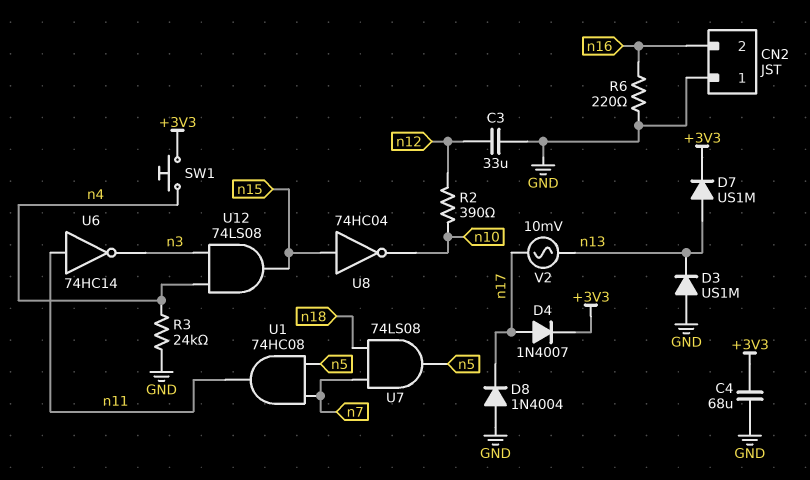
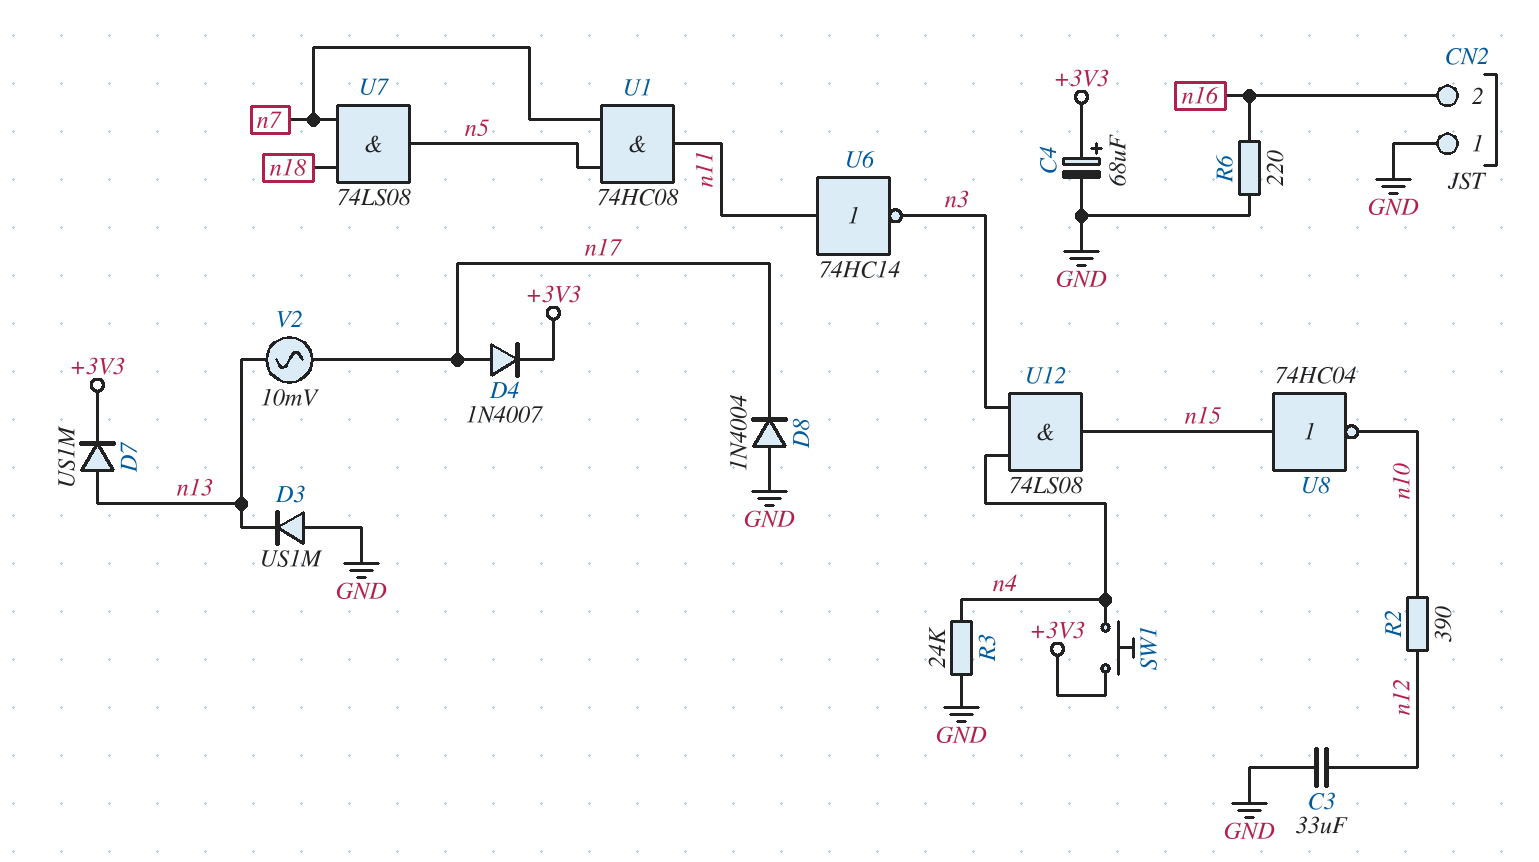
C4: 68uF (+3V3, GND) -> 68uF (plus +3V3, minus GND)

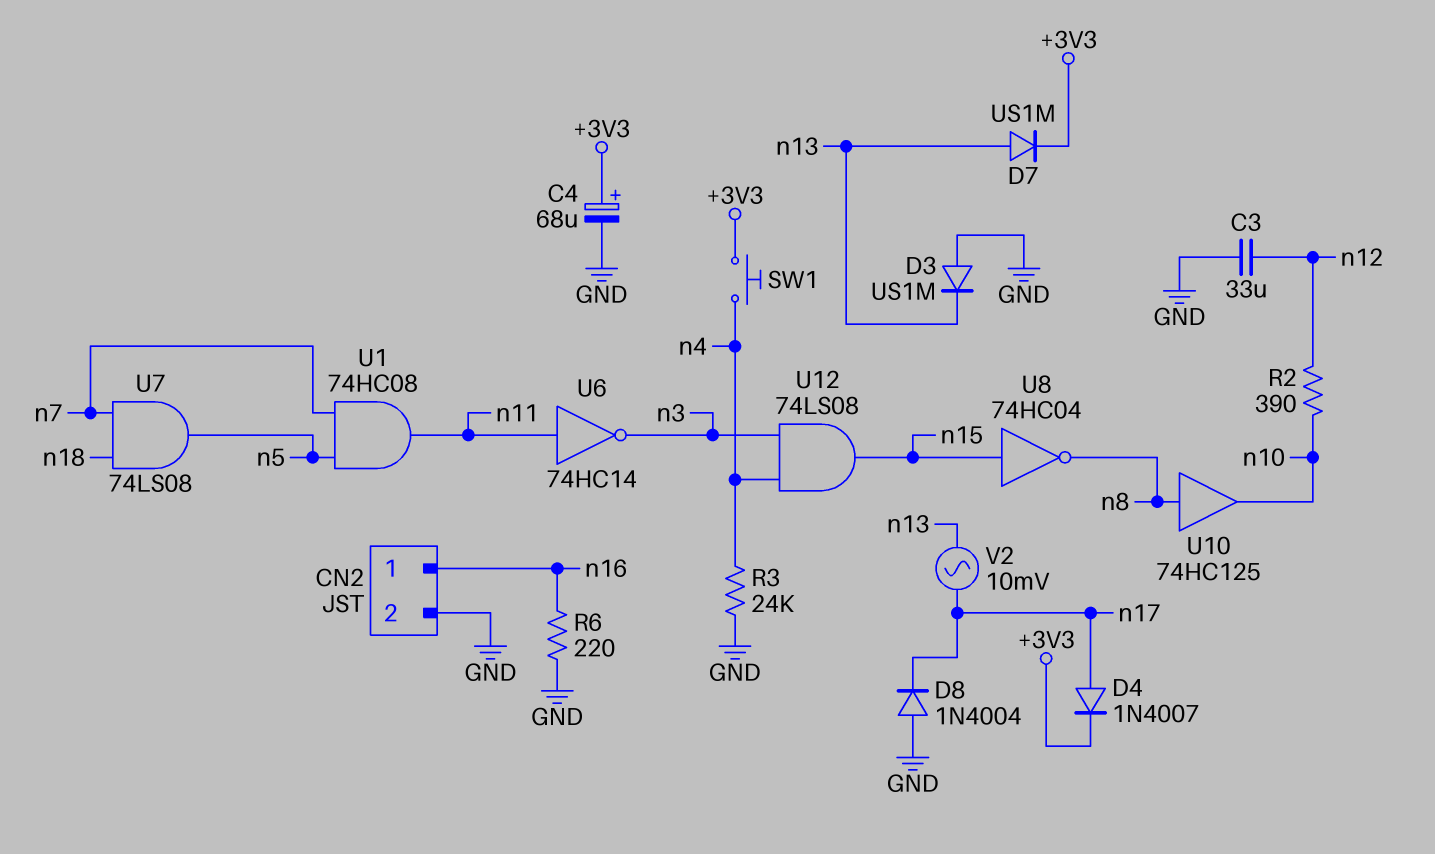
CN2 pin 1: GND -> n16
CN2 pin 2: n16 -> GND
U8: NOT 74HC04 (in n15, out n10) -> NOT 74HC04 (in n15, out n8)
U10: none -> buffer 74HC125 (in n8, out n10)

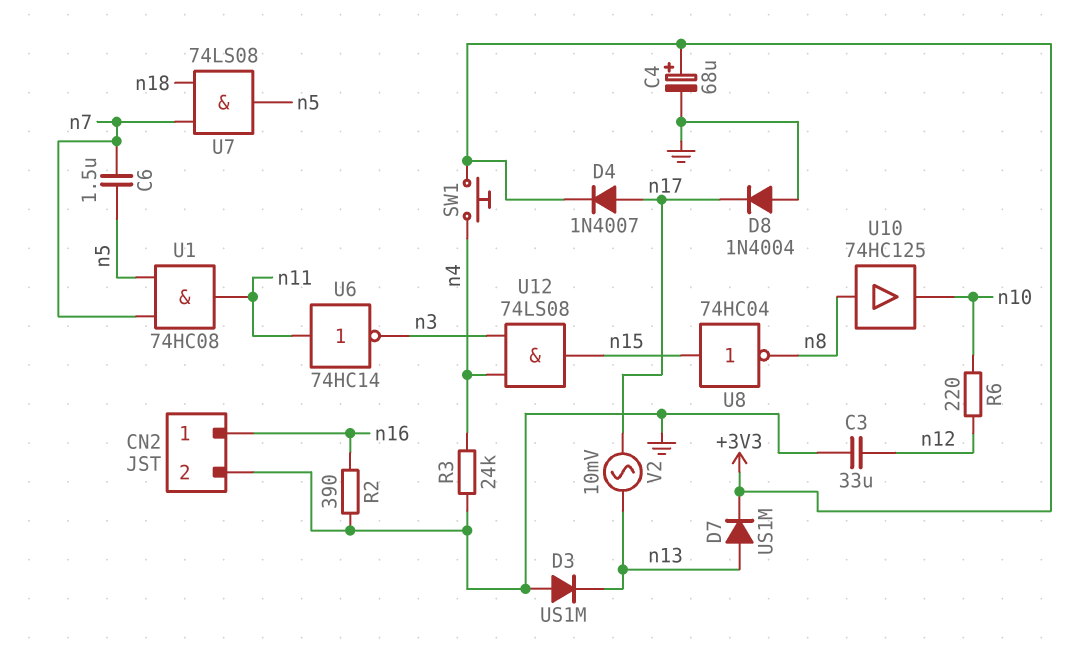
C6: none -> 1.5uF (n5, n7)
R2: 390 (n10, n12) -> 390 (GND, n16)
R6: 220 (GND, n16) -> 220 (n10, n12)

